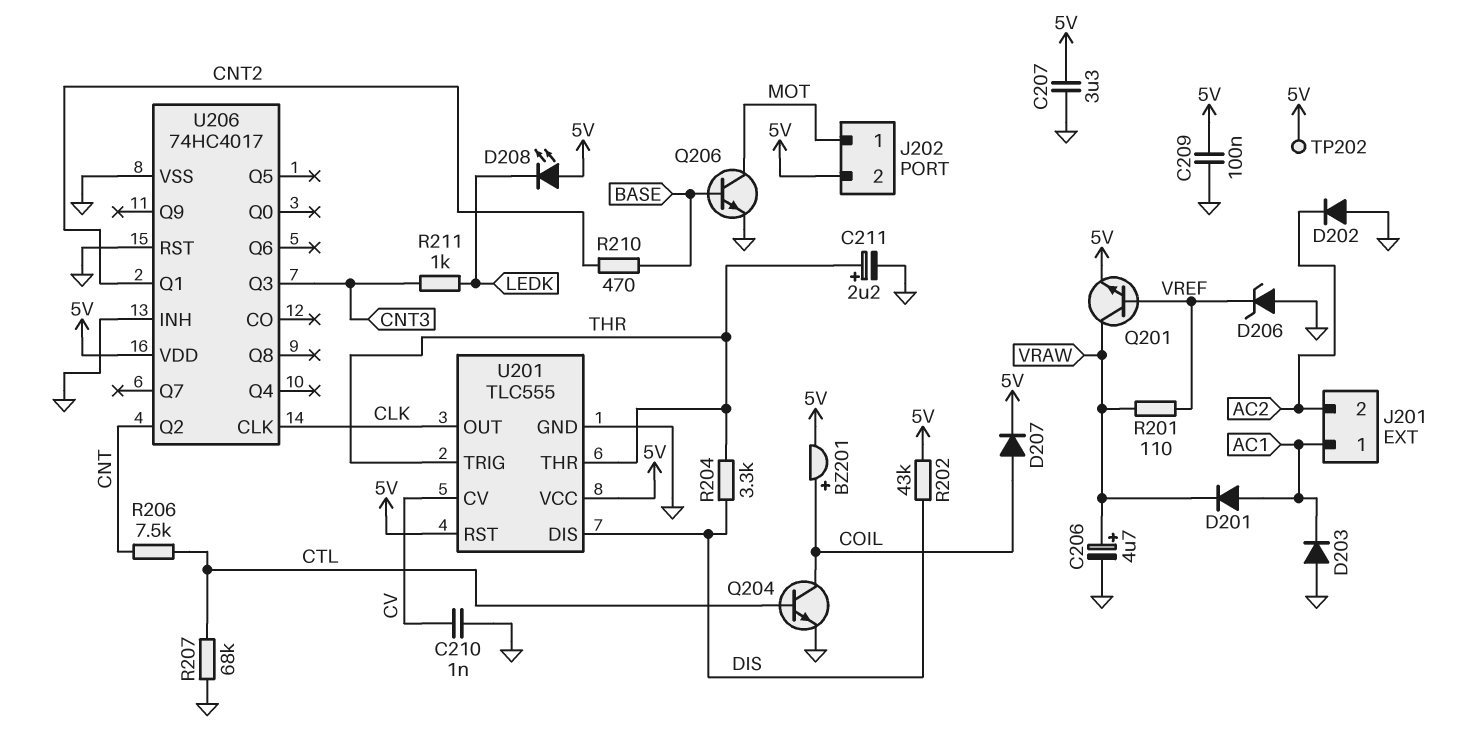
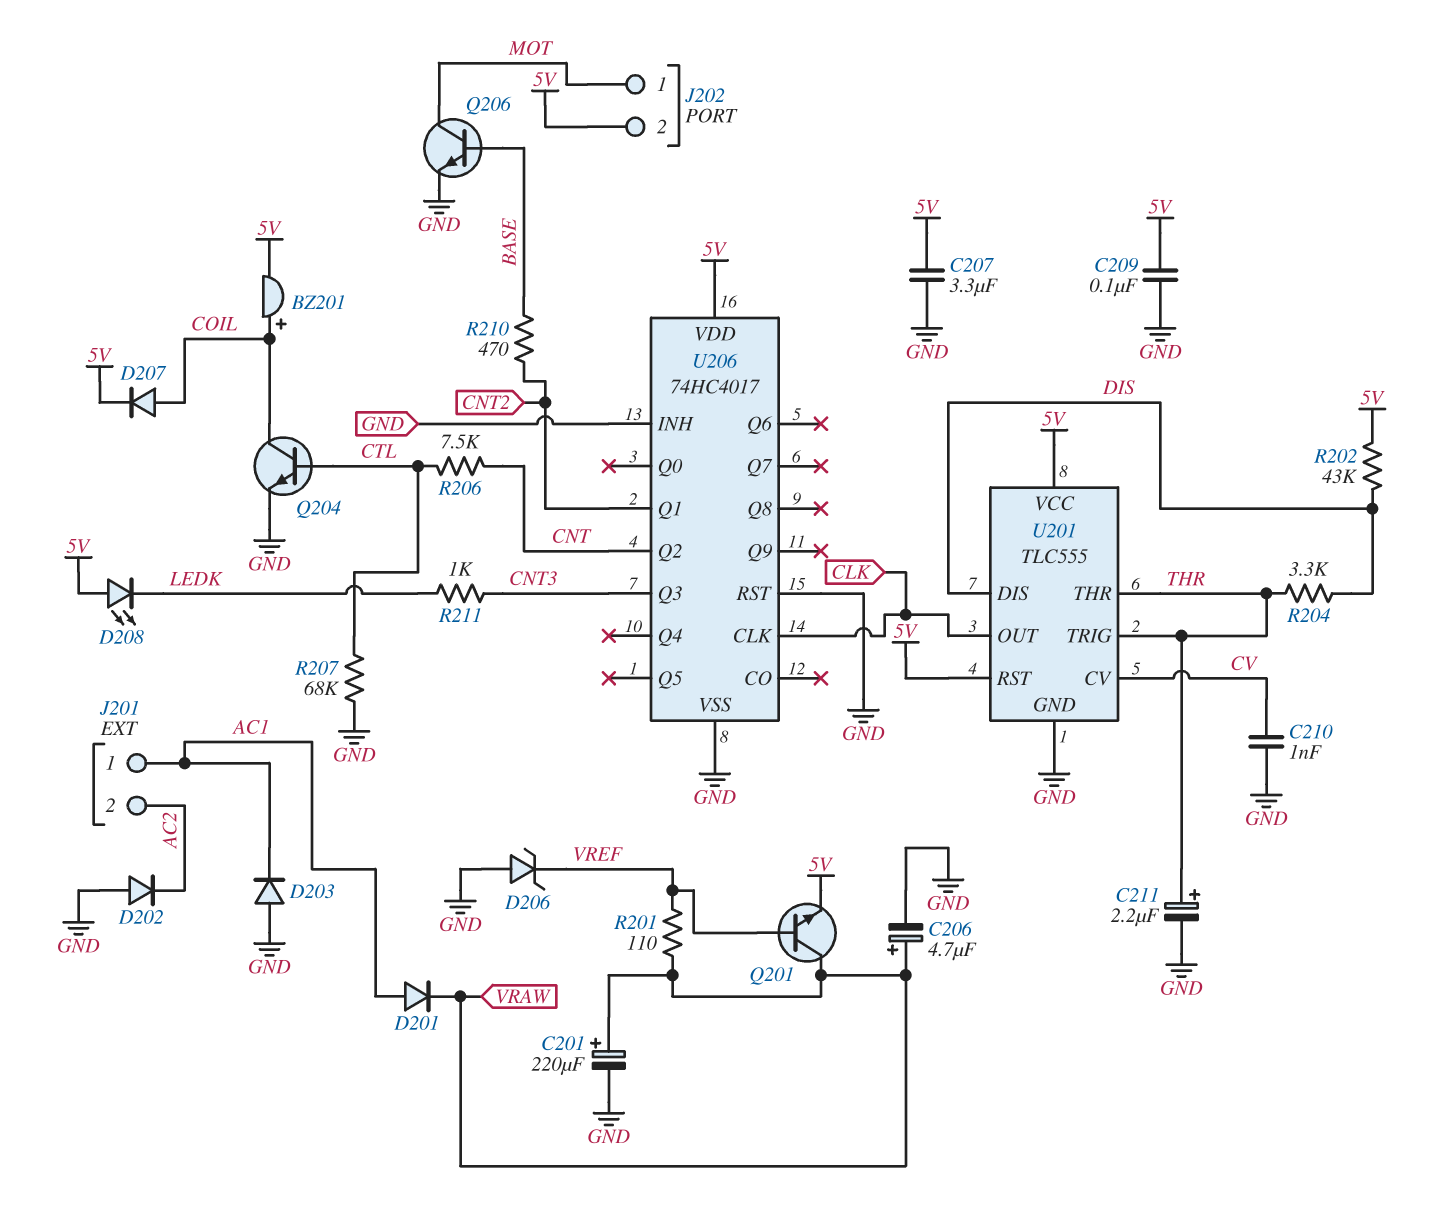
C201: none -> 220uF (plus VRAW, minus GND)
TP202: test point (5V) -> none

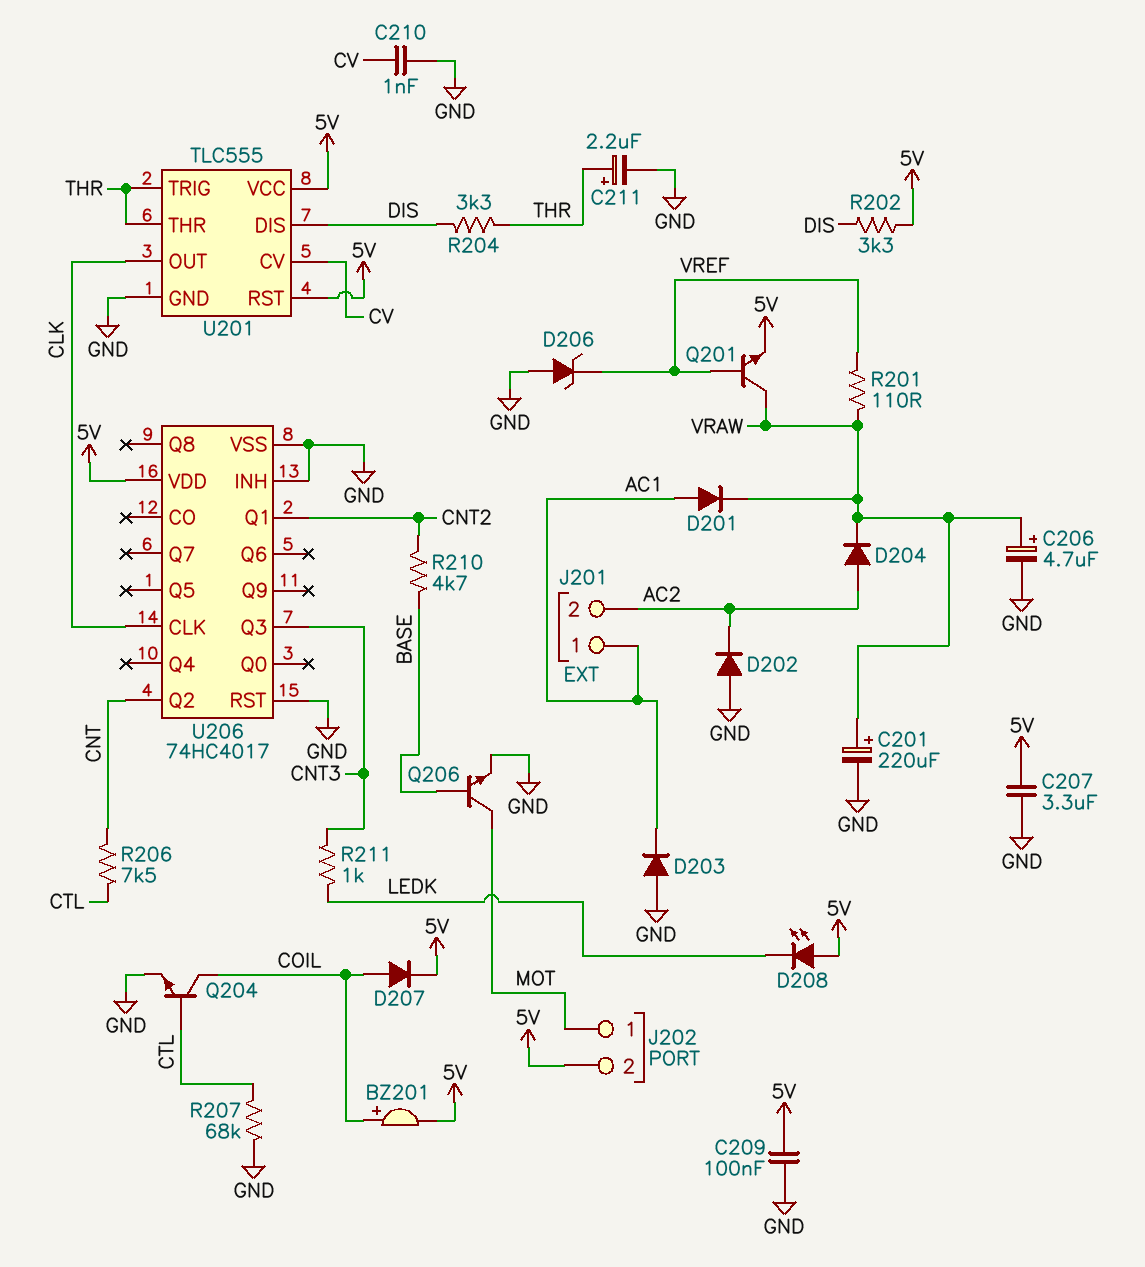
D204: none -> diode (A AC2, K VRAW)
R202: 43k (5V, DIS) -> 3.3k (5V, DIS)
R210: 470 (BASE, CNT2) -> 4.7k (BASE, CNT2)

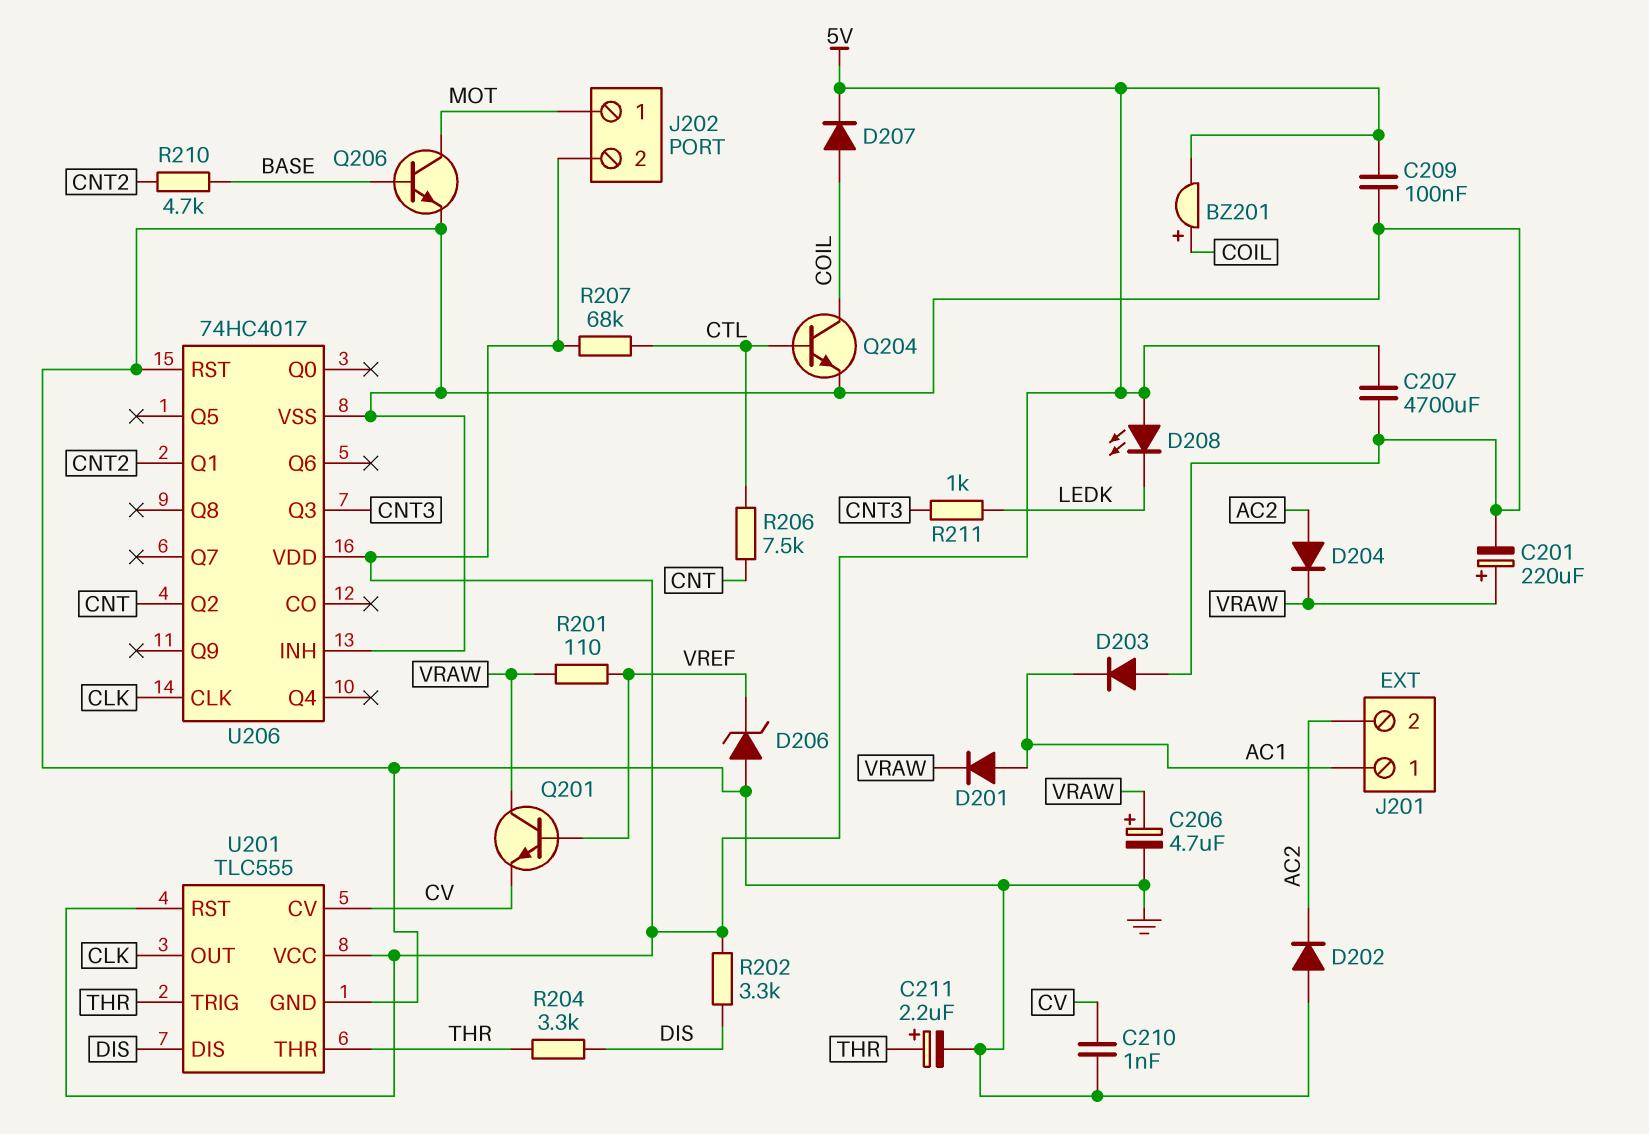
C207: 3.3uF (5V, GND) -> 4700uF (5V, GND)
Q201: NPN (B VREF, C VRAW, E 5V) -> NPN (B VREF, C VRAW, E CV)
R207: 68k (CTL, GND) -> 68k (5V, CTL)

